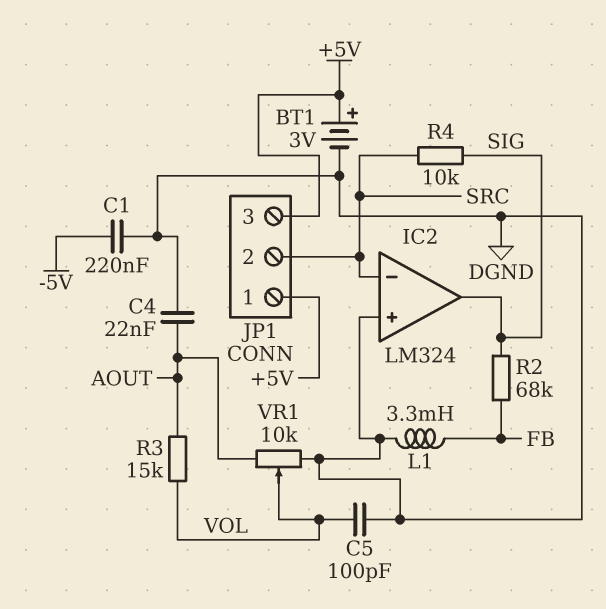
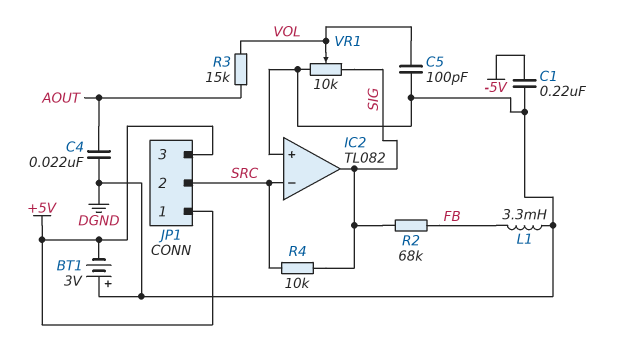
BT1: 3V (plus +5V, minus DGND) -> 3V (plus DGND, minus +5V)
IC2: LM324 -> TL082
VR1: 10k (AOUT, DGND, wiper VOL) -> 10k (DGND, SIG, wiper VOL)

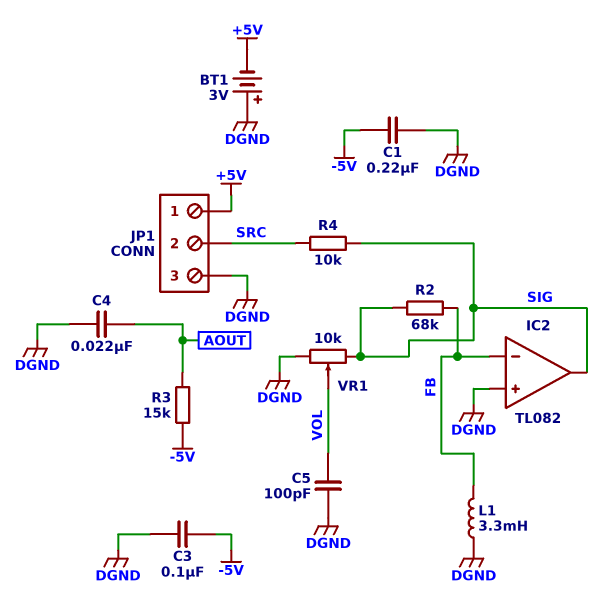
C3: none -> 100nF (-5V, DGND)
IC2 pin in-: SRC -> FB
JP1 pin 3: +5V -> DGND
R3: 15k (AOUT, VOL) -> 15k (-5V, AOUT)

